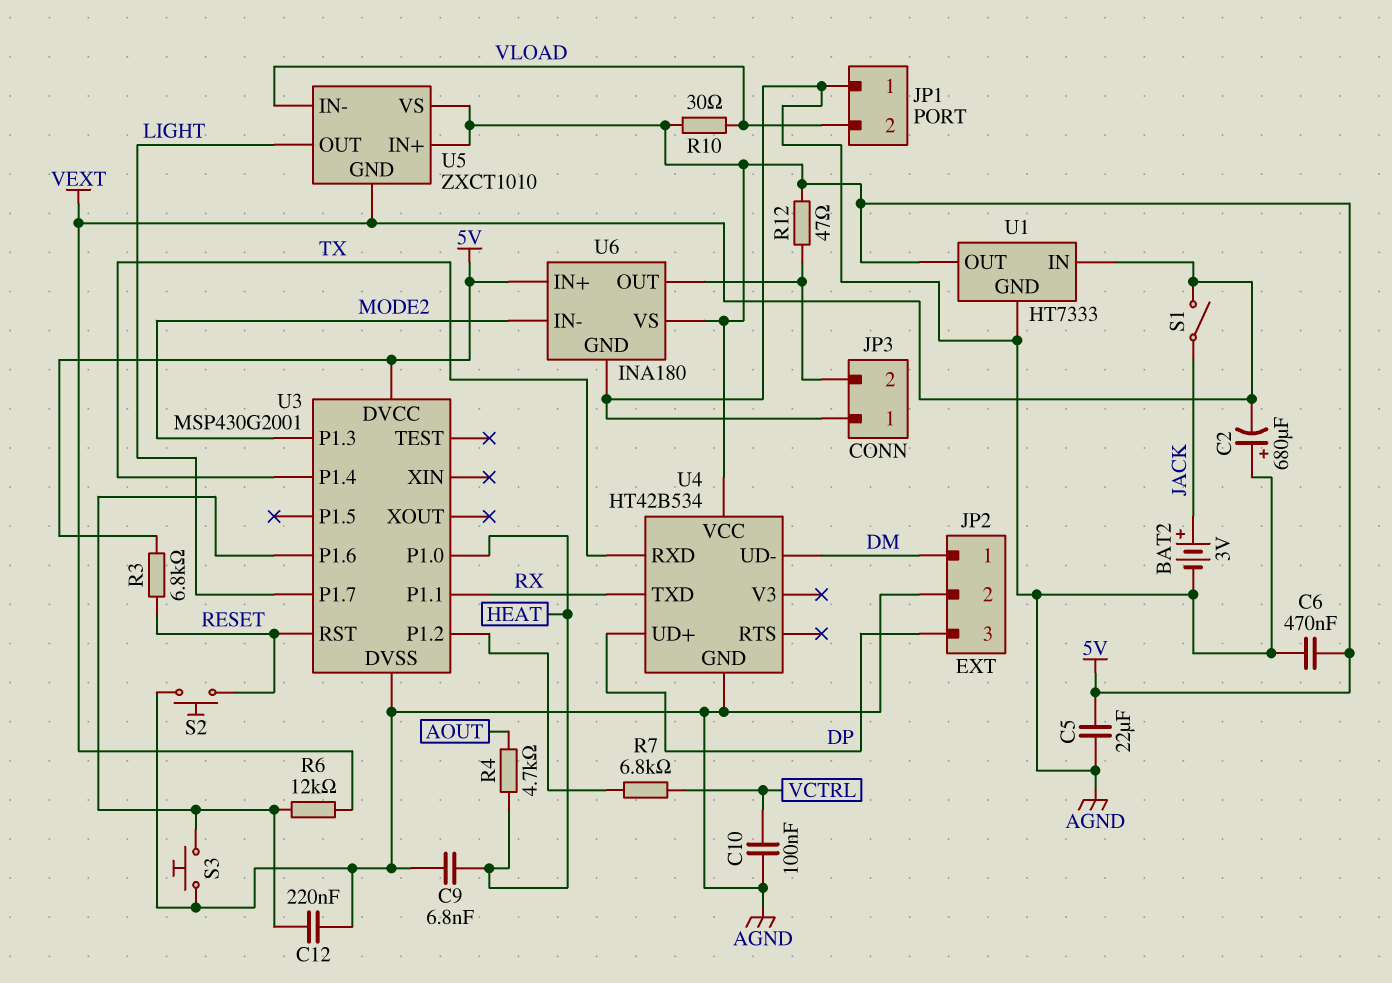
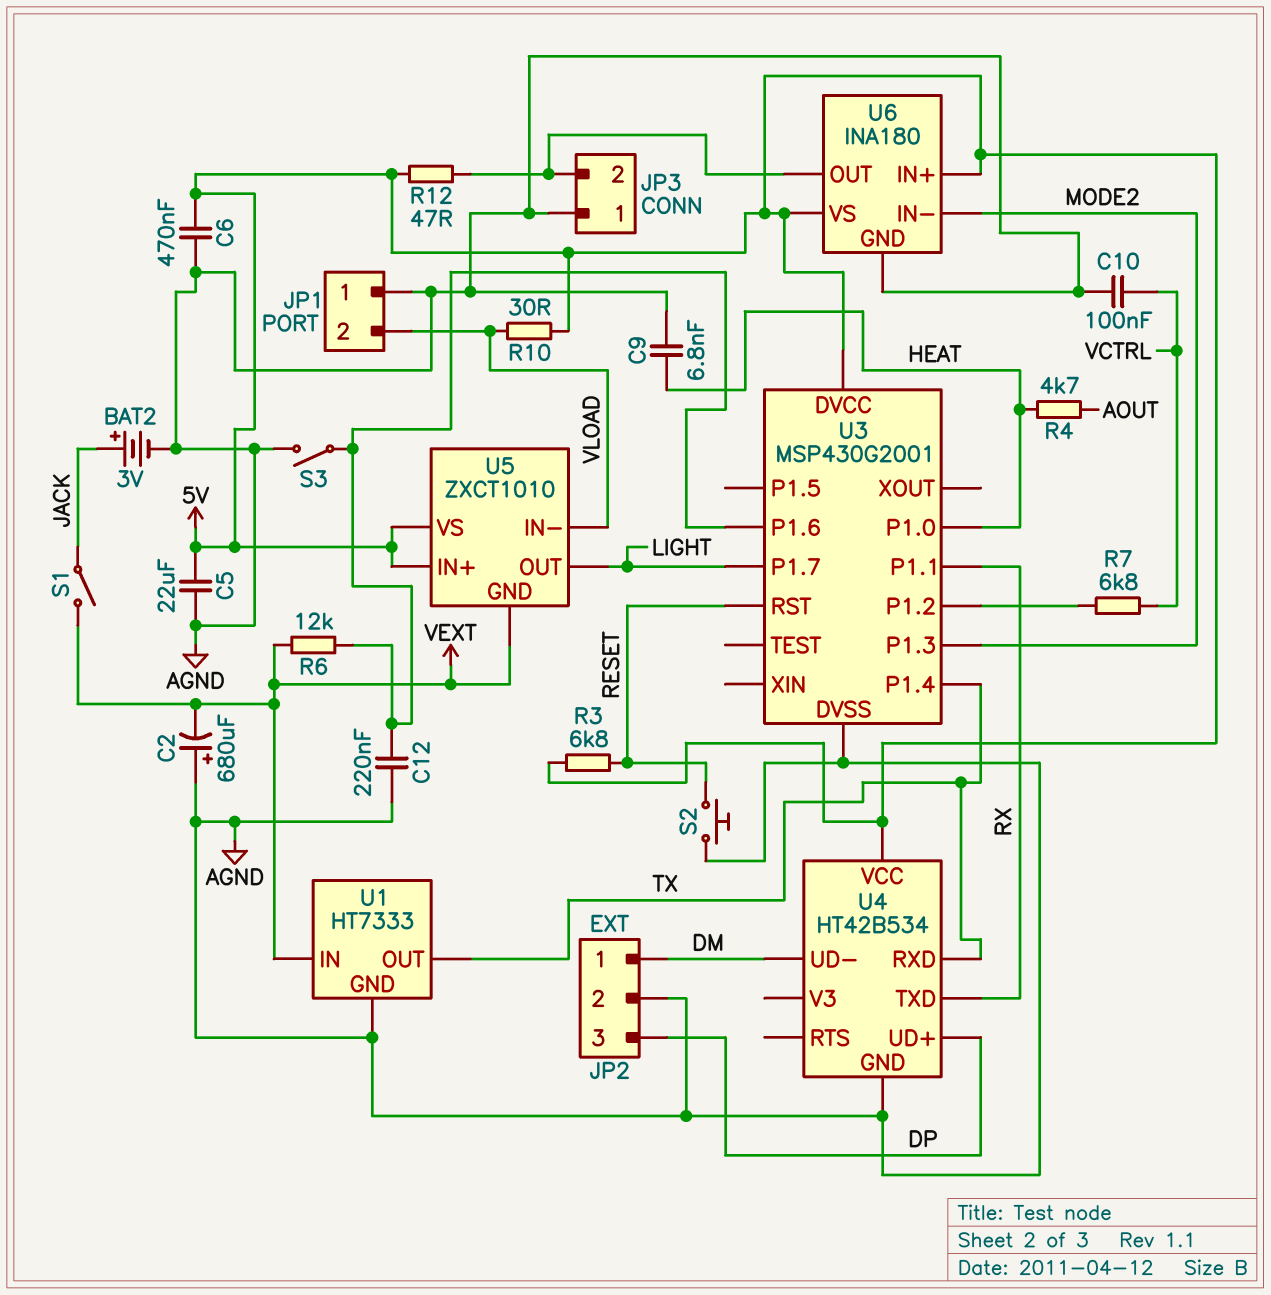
S3: button (AGND, U3/P1.6) -> switch (AGND, U3/P1.6)
U1 pin OUT: 5V -> TX

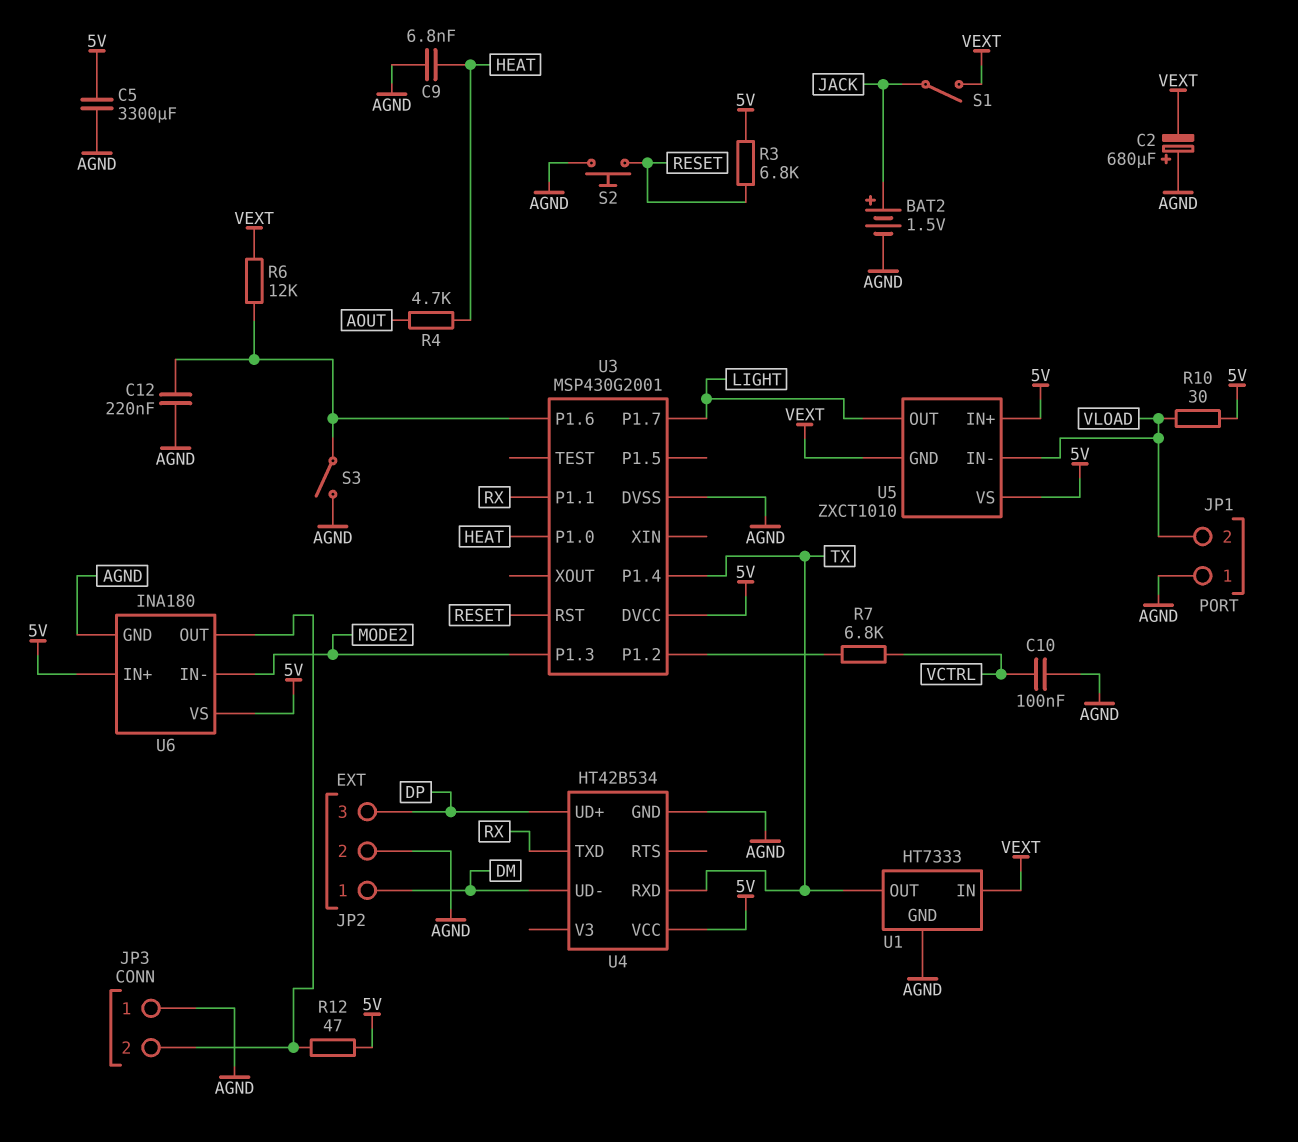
BAT2: 3V (plus JACK, minus AGND) -> 1.5V (plus JACK, minus AGND)
C5: 22uF (5V, AGND) -> 3300uF (5V, AGND)
C6: 470nF (5V, AGND) -> none

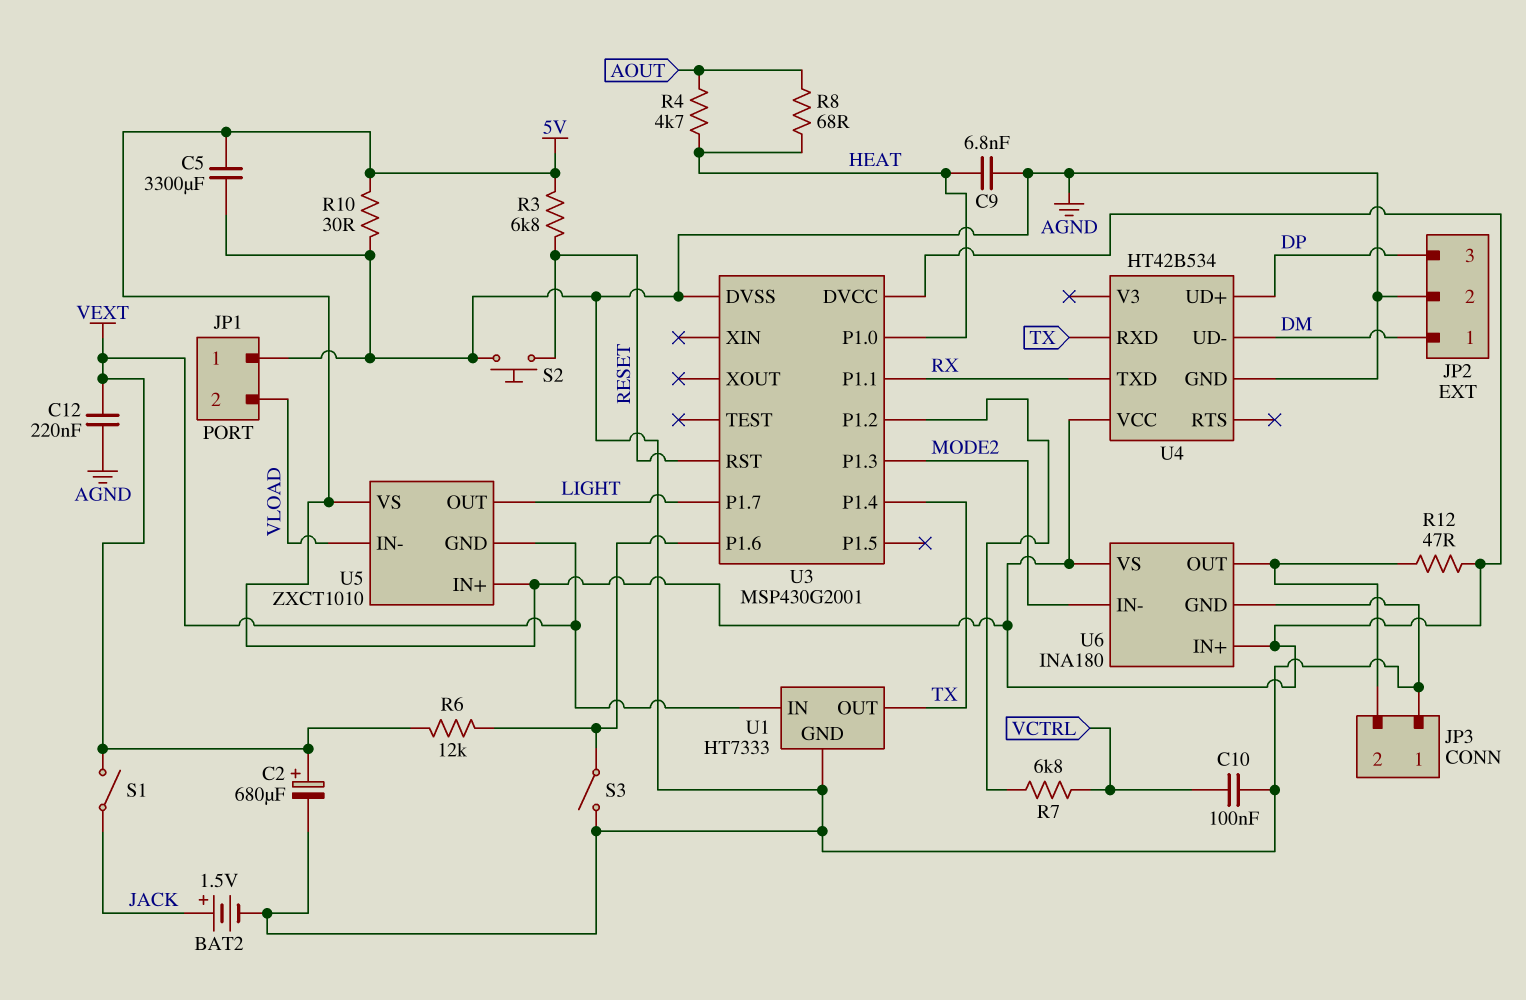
C2: 680uF (plus AGND, minus VEXT) -> 680uF (plus VEXT, minus AGND)
C12: 220nF (AGND, U3/P1.6) -> 220nF (AGND, VEXT)
R8: none -> 68 (AOUT, HEAT)
R10: 30 (5V, VLOAD) -> 30 (5V, AGND)

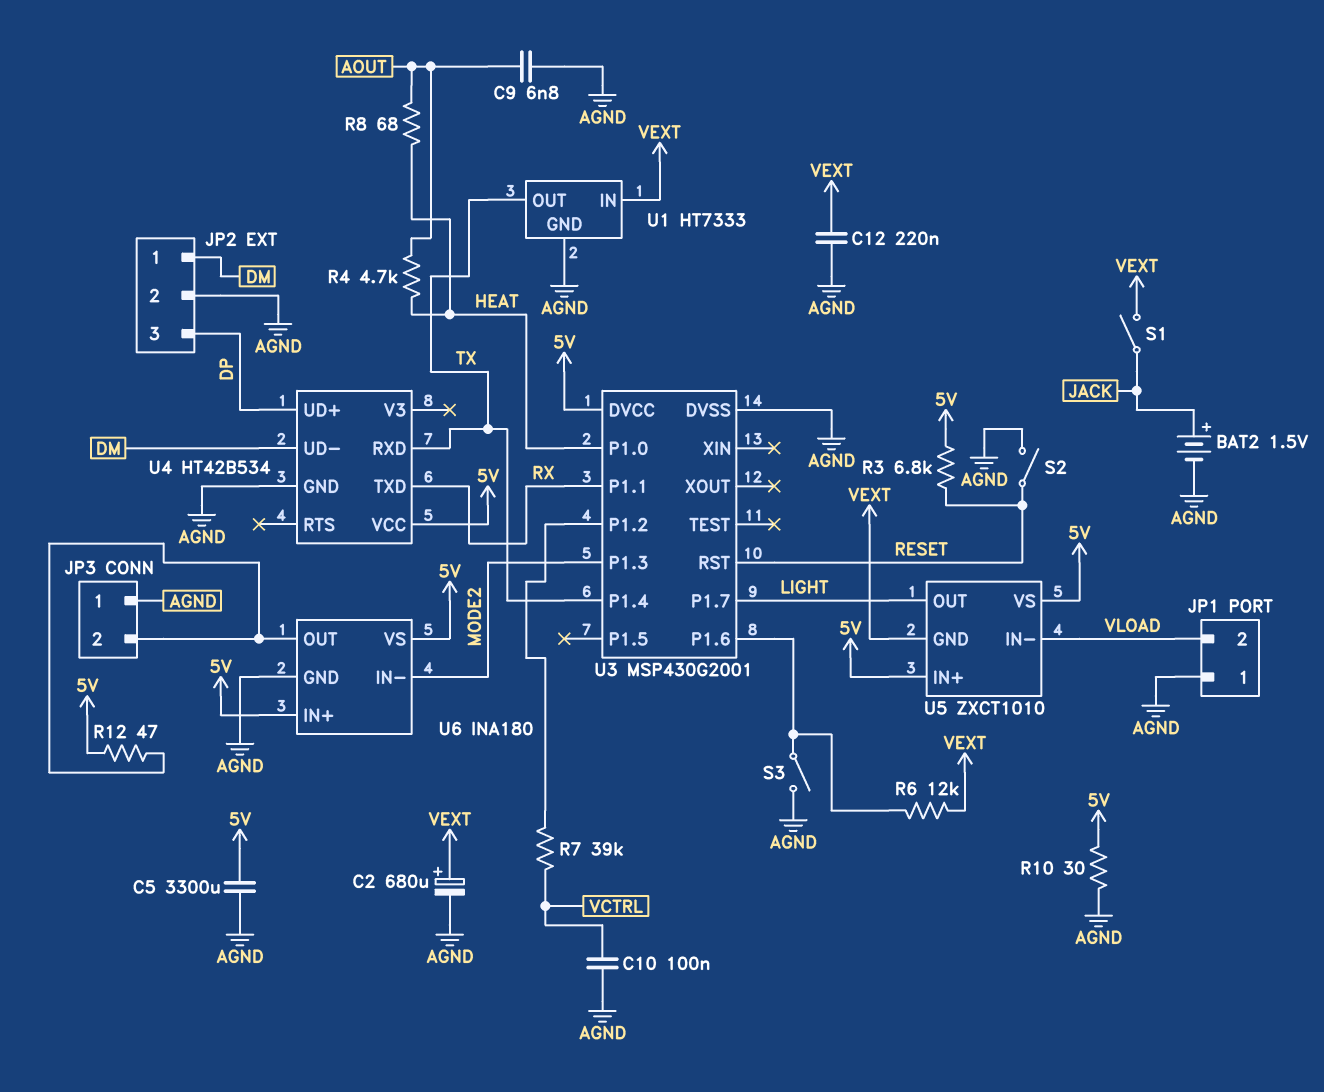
C9: 6.8nF (AGND, HEAT) -> 6.8nF (AGND, AOUT)
R7: 6.8k (U3/P1.2, VCTRL) -> 39k (U3/P1.2, VCTRL)
S2: button (AGND, RESET) -> switch (AGND, RESET)

